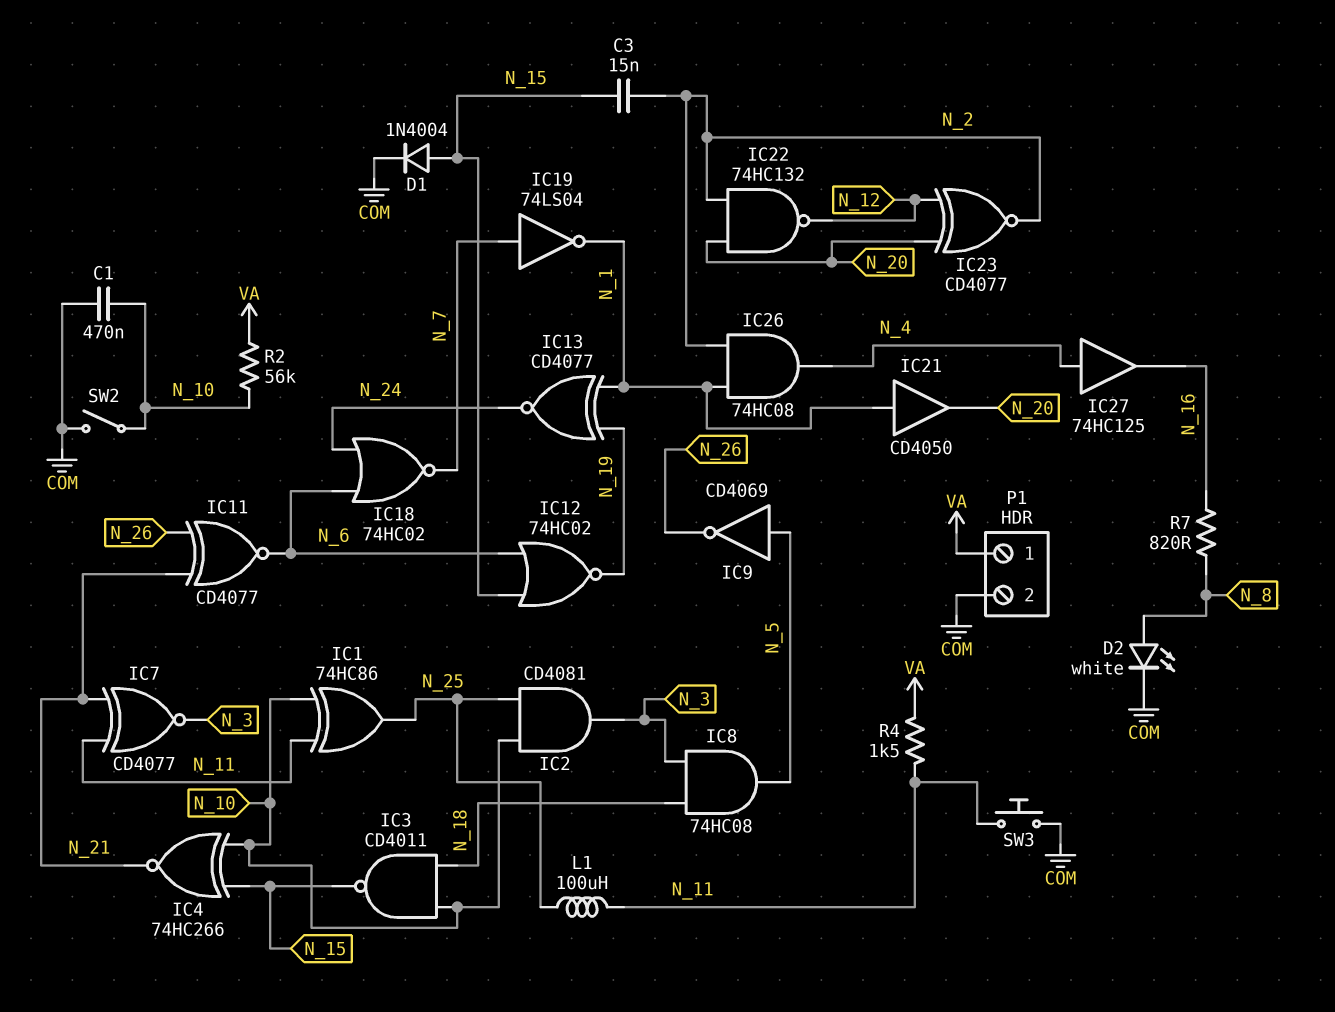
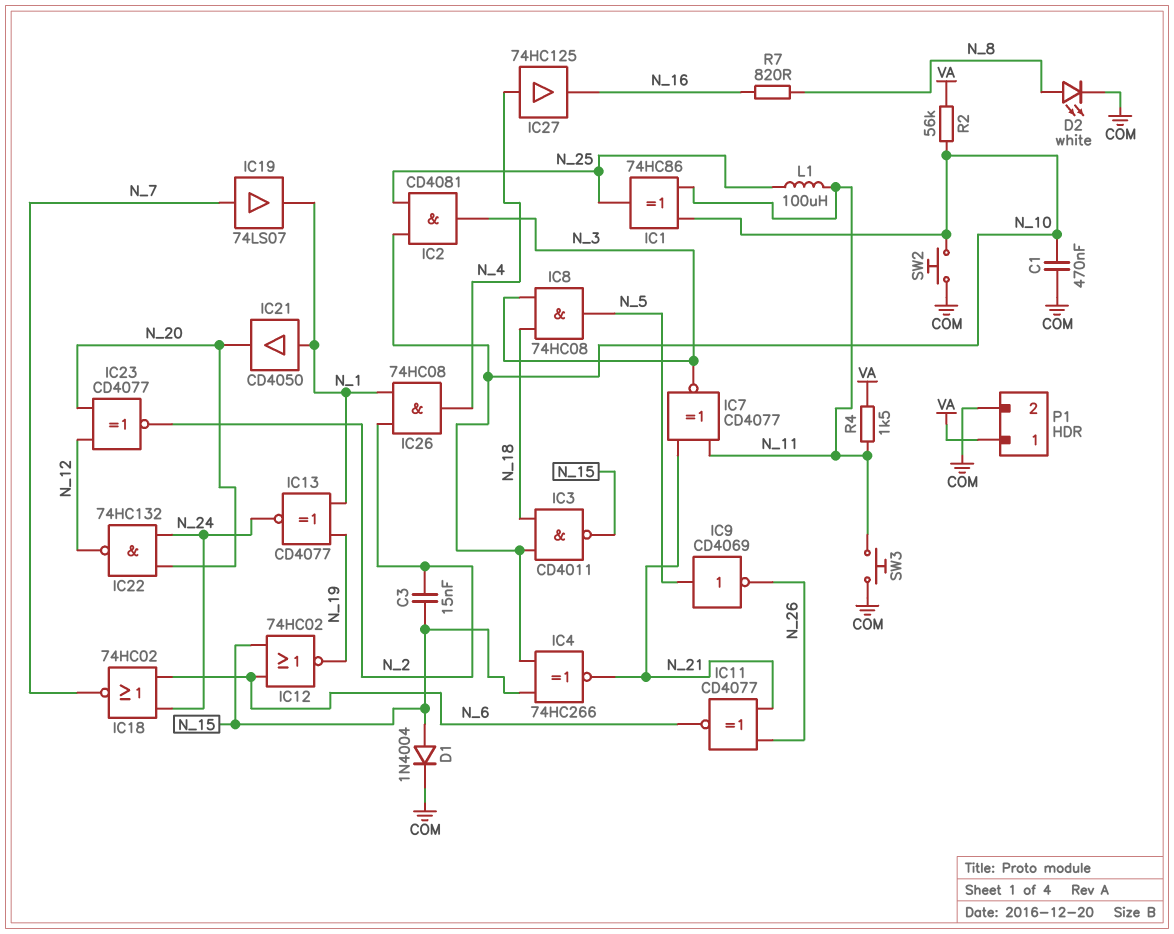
IC19: NOT 74LS04 (in N_7, out N_1) -> buffer 74LS07 (in N_7, out N_1)
IC22: NAND 74HC132 (in N_2, in N_20, out N_12) -> NAND 74HC132 (in N_20, in N_24, out N_12)
SW2: switch (COM, N_10) -> button (COM, N_10)

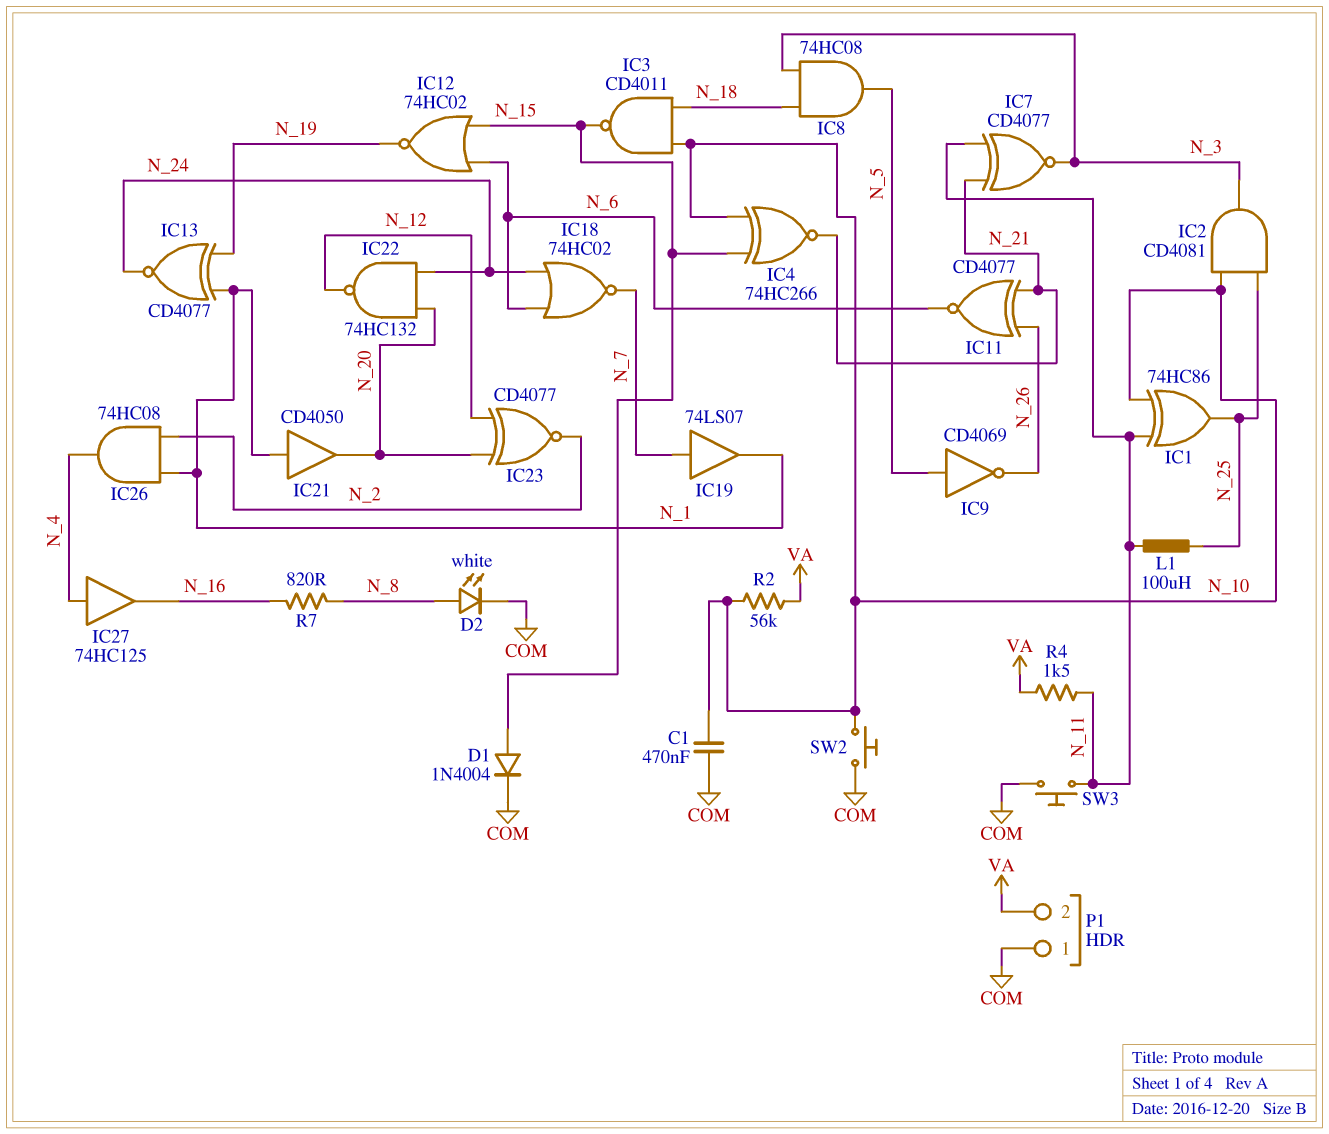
C3: 15nF (N_2, N_15) -> none
P1 pin 1: VA -> COM
P1 pin 2: COM -> VA

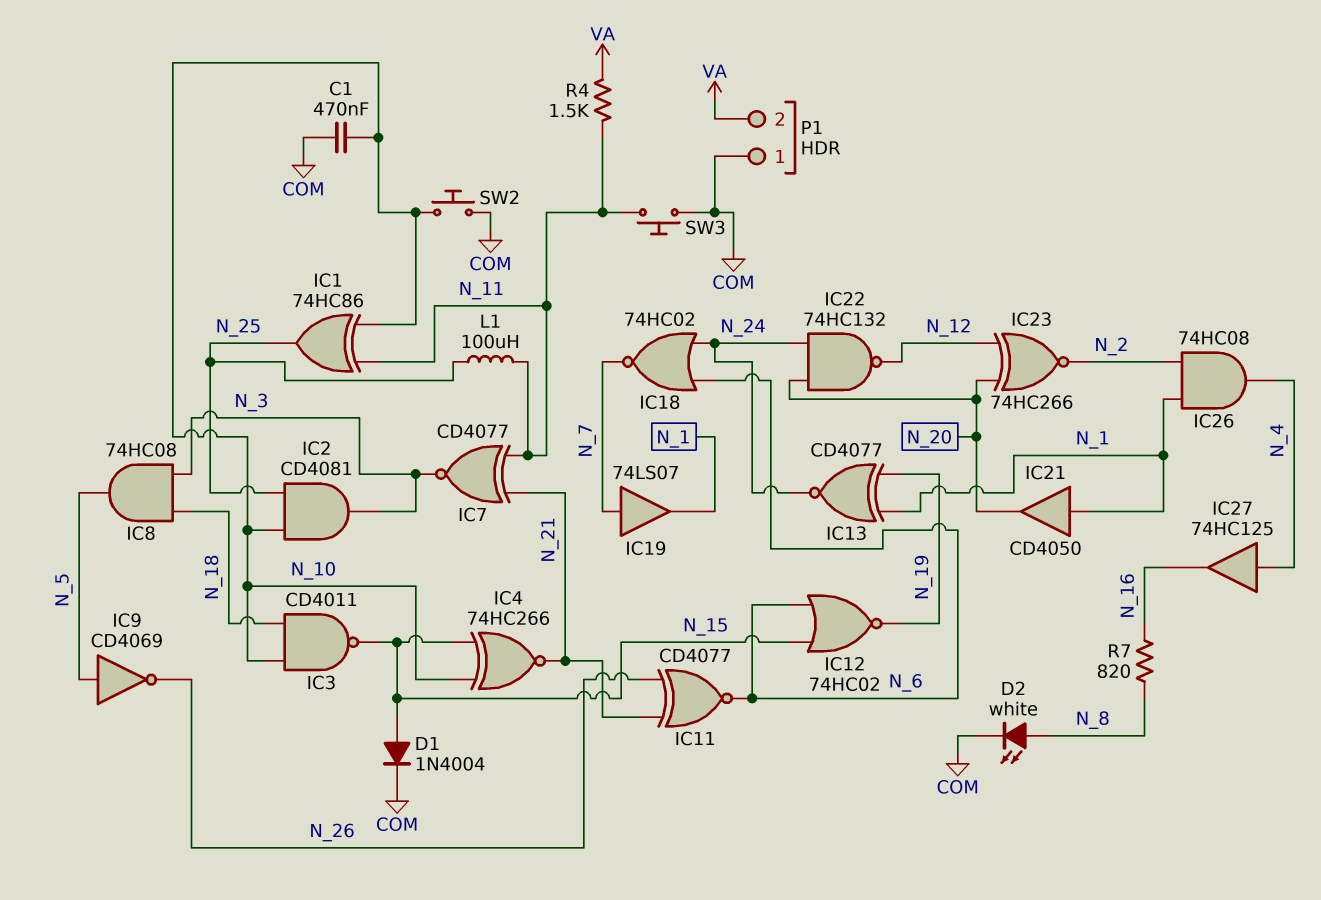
IC23: XNOR CD4077 (in N_12, in N_20, out N_2) -> XNOR 74HC266 (in N_12, in N_20, out N_2)
R2: 56k (N_10, VA) -> none

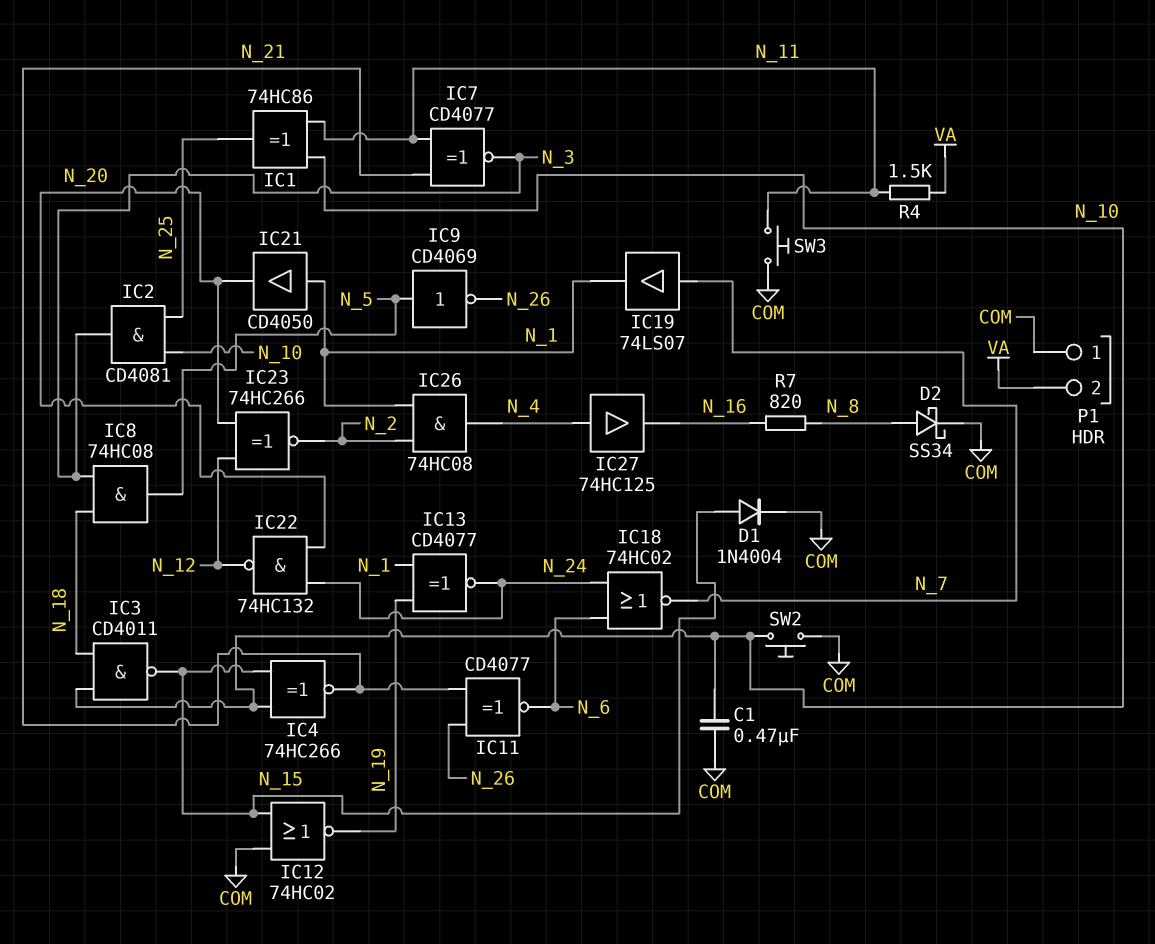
D2: LED white (A N_8, K COM) -> schottky SS34 (A N_8, K COM)
IC12: NOR 74HC02 (in N_6, in N_15, out N_19) -> NOR 74HC02 (in COM, in N_15, out N_19)
L1: 100uH (N_11, N_25) -> none

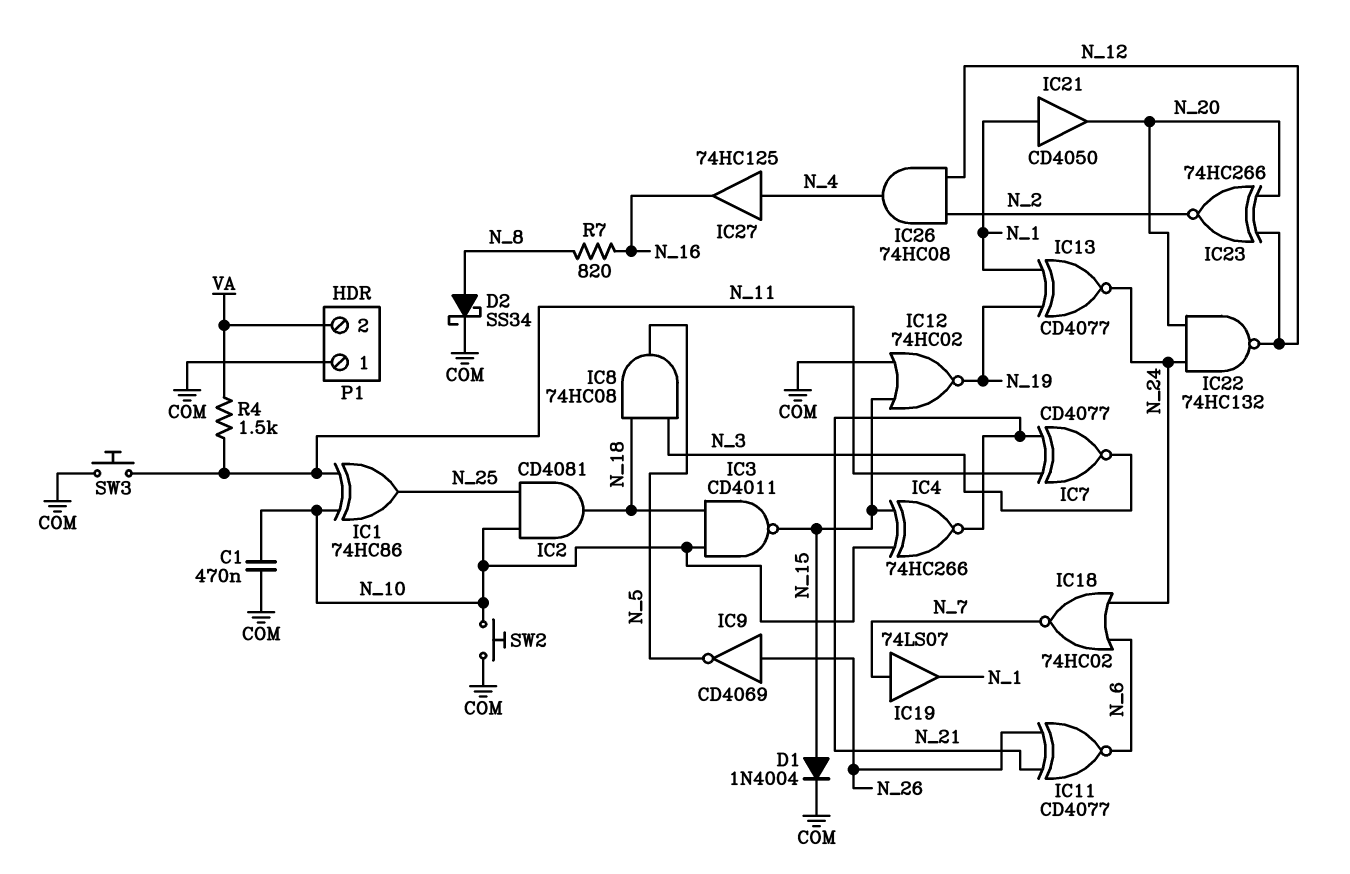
IC2: AND CD4081 (in N_10, in N_25, out N_3) -> AND CD4081 (in N_10, in N_25, out N_18)
IC9: NOT CD4069 (in N_5, out N_26) -> NOT CD4069 (in N_26, out N_5)
IC26: AND 74HC08 (in N_1, in N_2, out N_4) -> AND 74HC08 (in N_2, in N_12, out N_4)

